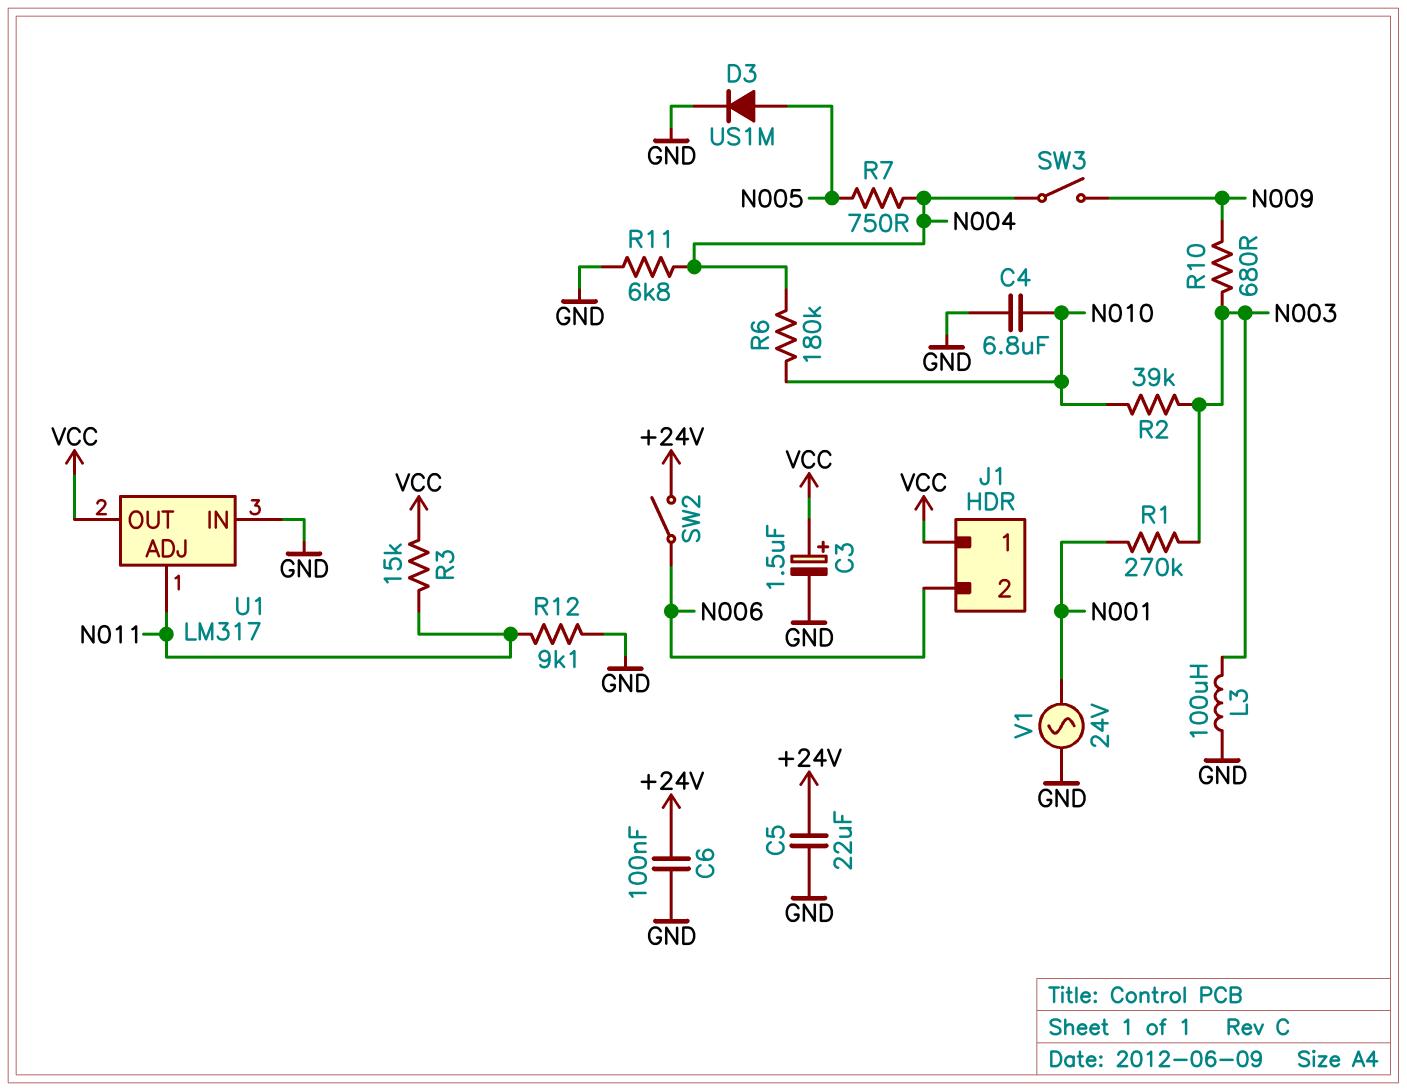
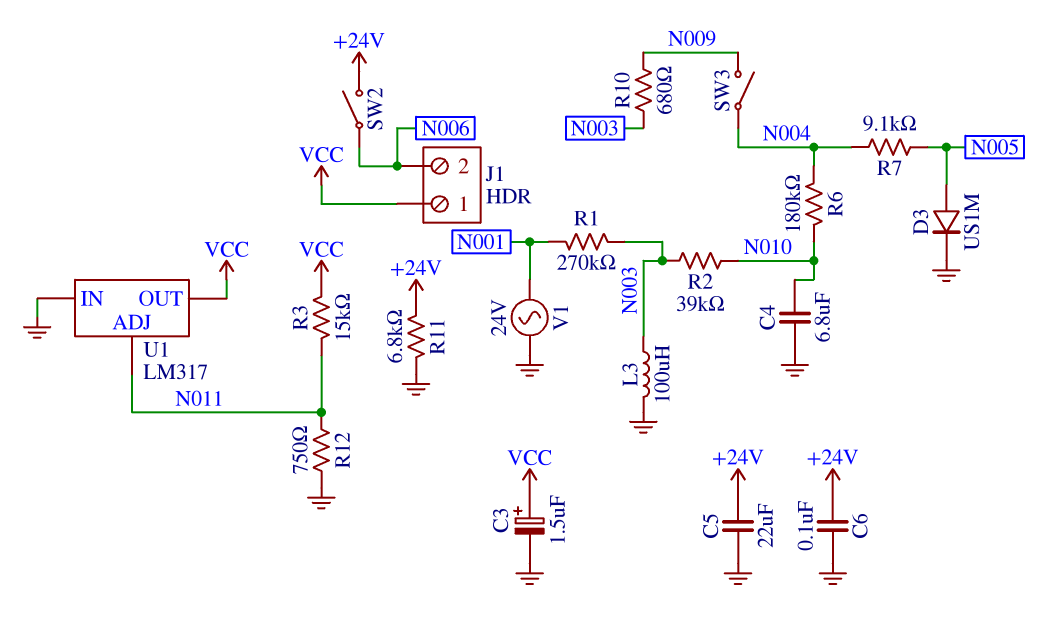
R7: 750 (N004, N005) -> 9.1k (N004, N005)
R11: 6.8k (GND, N004) -> 6.8k (+24V, GND)
R12: 9.1k (GND, N011) -> 750 (GND, N011)

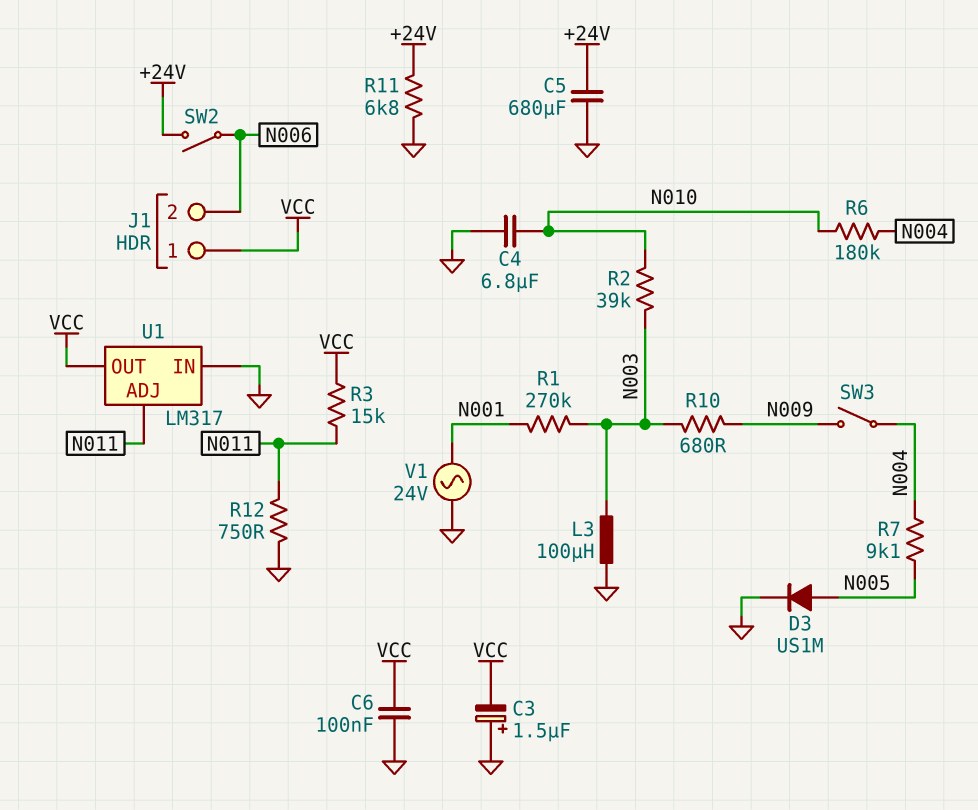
C3: 1.5uF (plus VCC, minus GND) -> 1.5uF (plus GND, minus VCC)
C5: 22uF (+24V, GND) -> 680uF (+24V, GND)
C6: 100nF (+24V, GND) -> 100nF (GND, VCC)

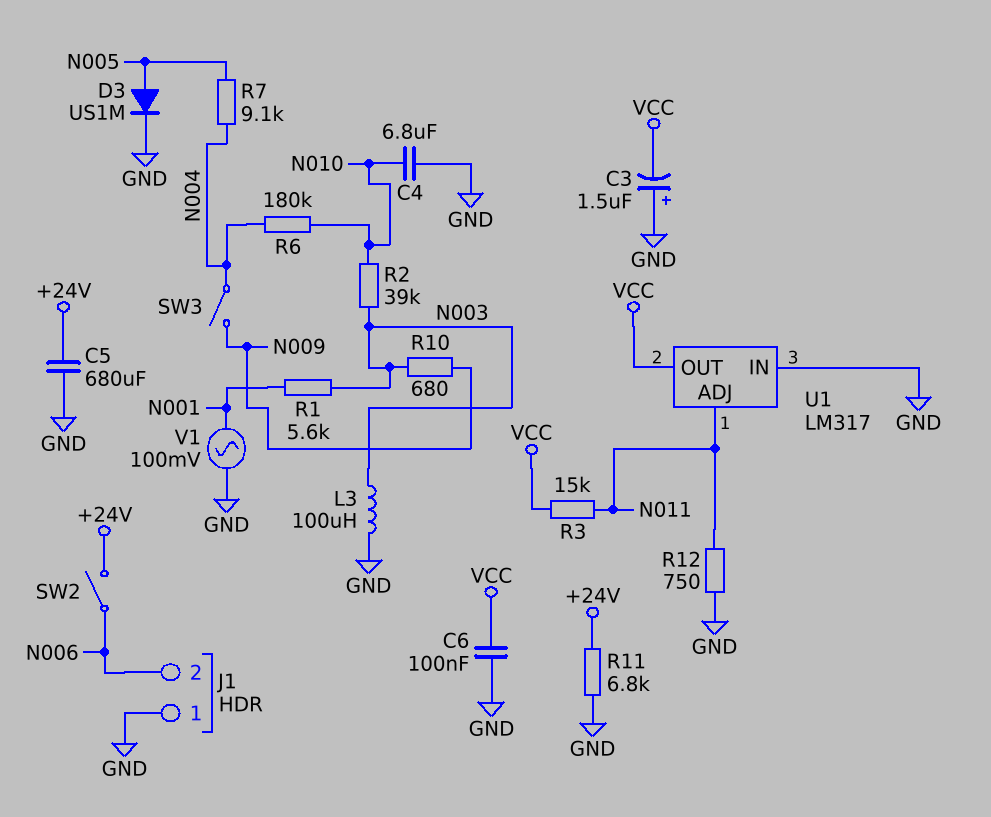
J1 pin 1: VCC -> GND
R1: 270k (N001, N003) -> 5.6k (N001, N003)
V1: AC 24V (GND, N001) -> AC 100mV (GND, N001)

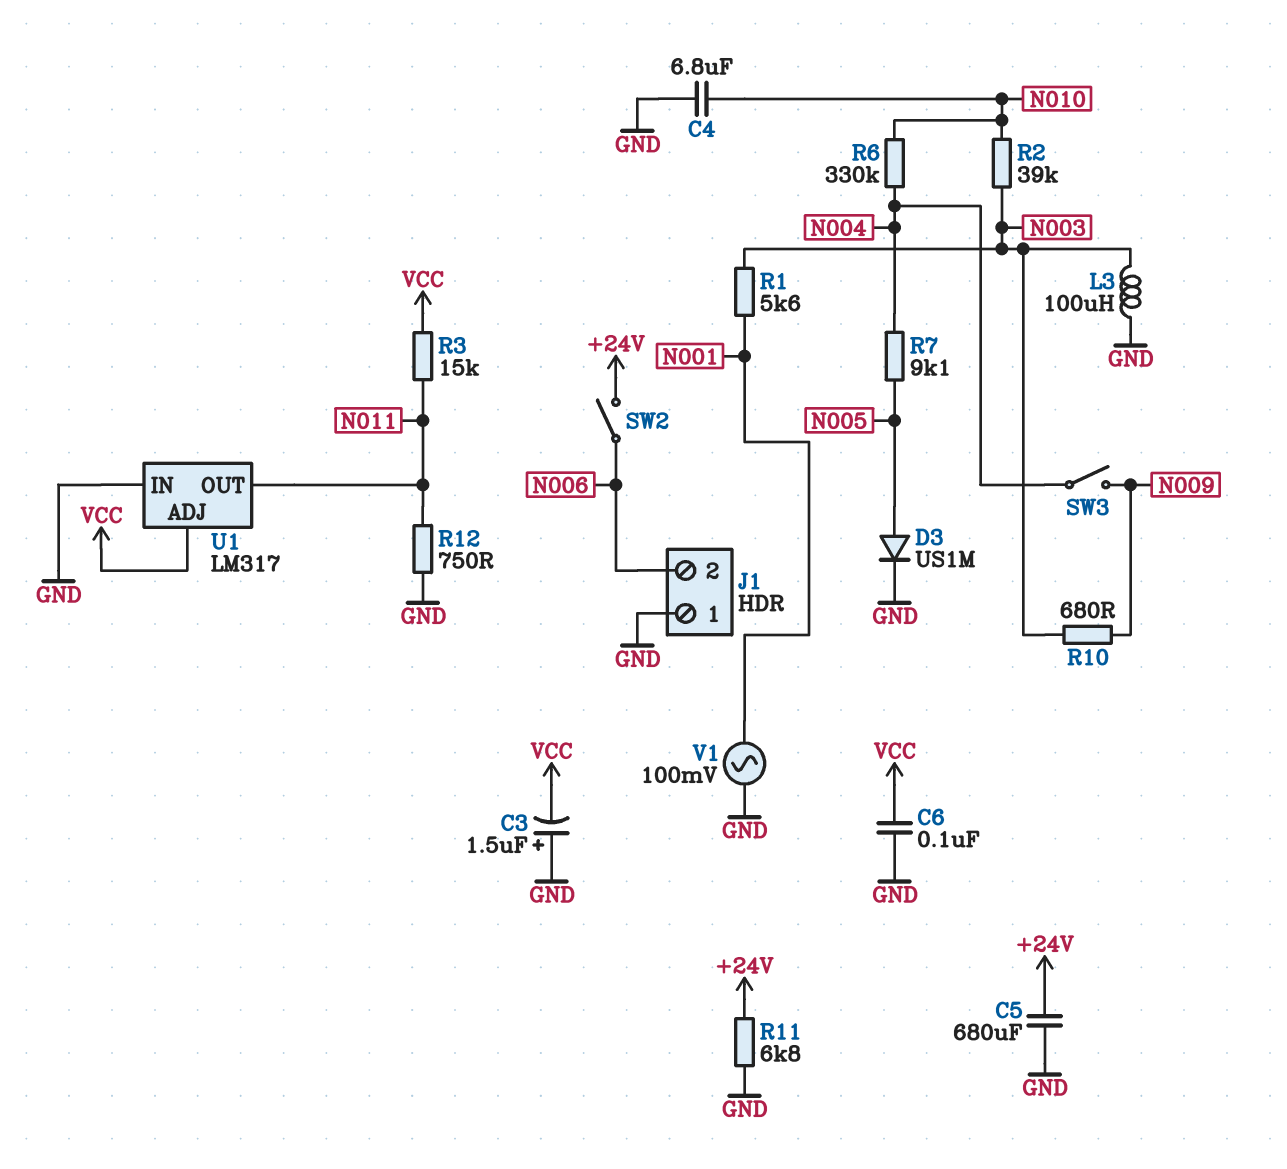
R6: 180k (N004, N010) -> 330k (N004, N010)
U1 pin ADJ: N011 -> VCC
U1 pin OUT: VCC -> N011

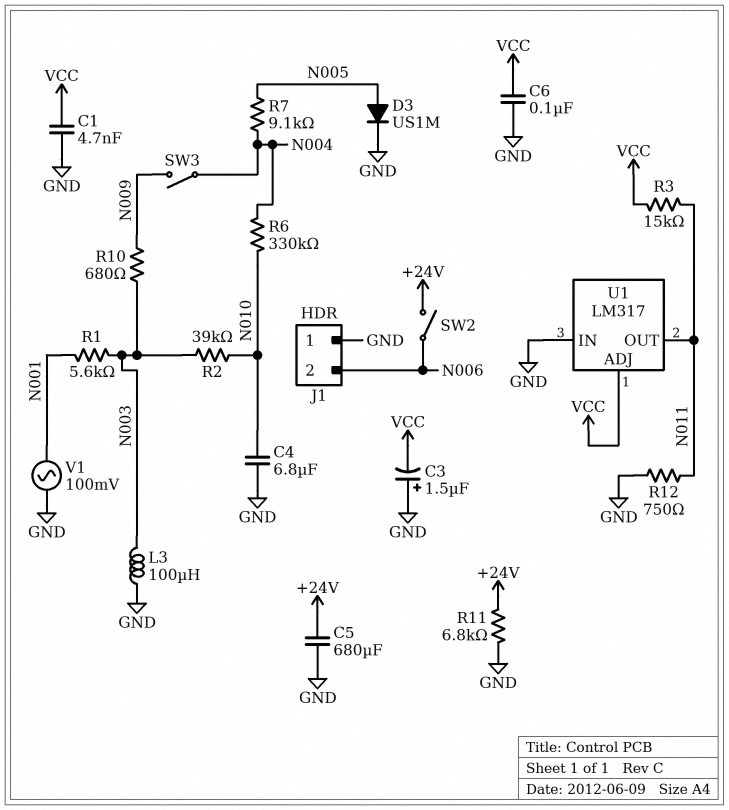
C1: none -> 4.7nF (GND, VCC)

